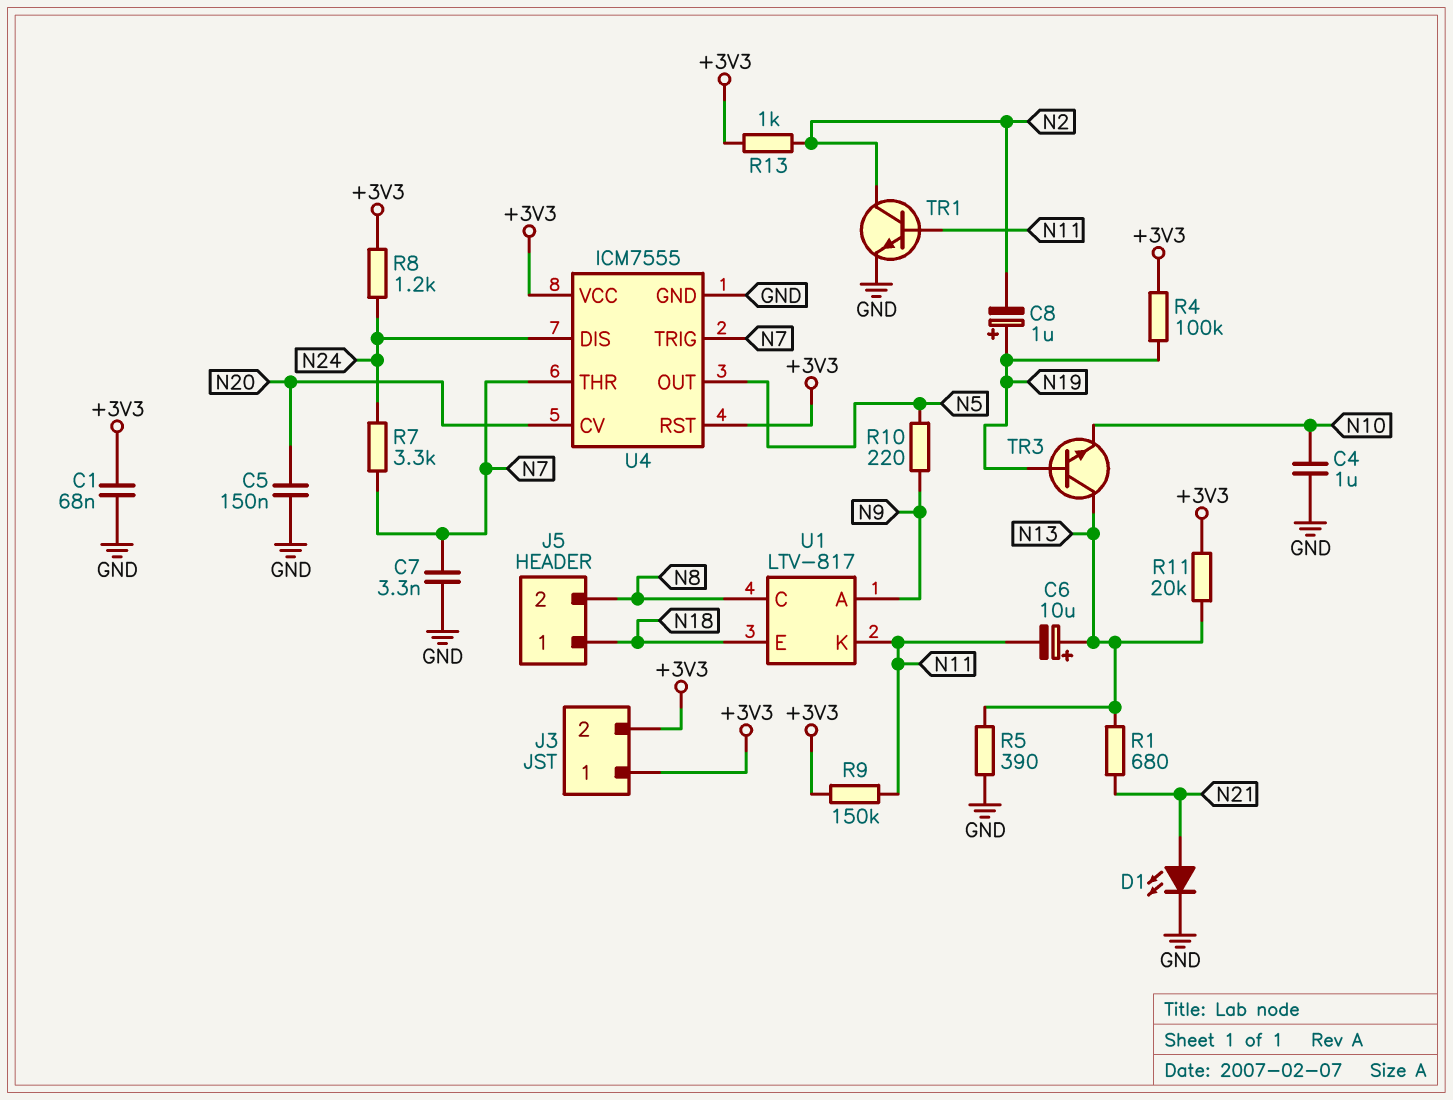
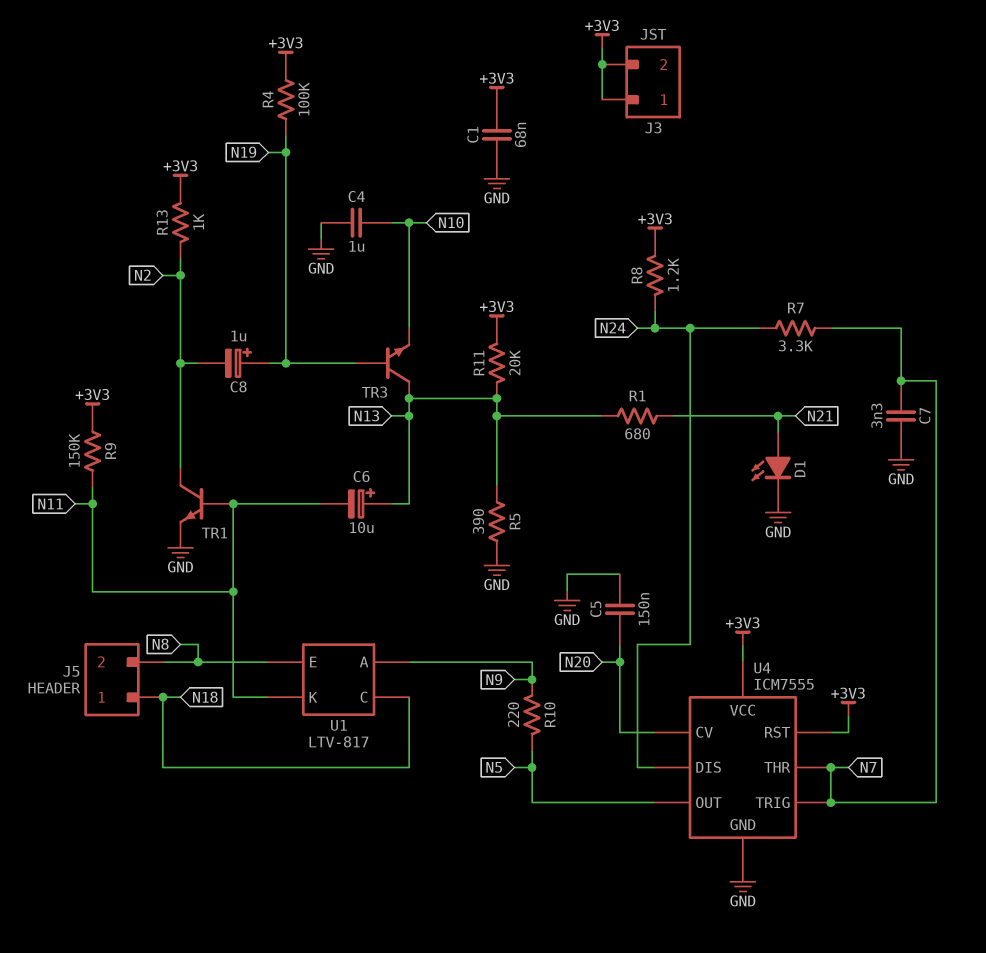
U1 pin C: N8 -> N18
U1 pin E: N18 -> N8

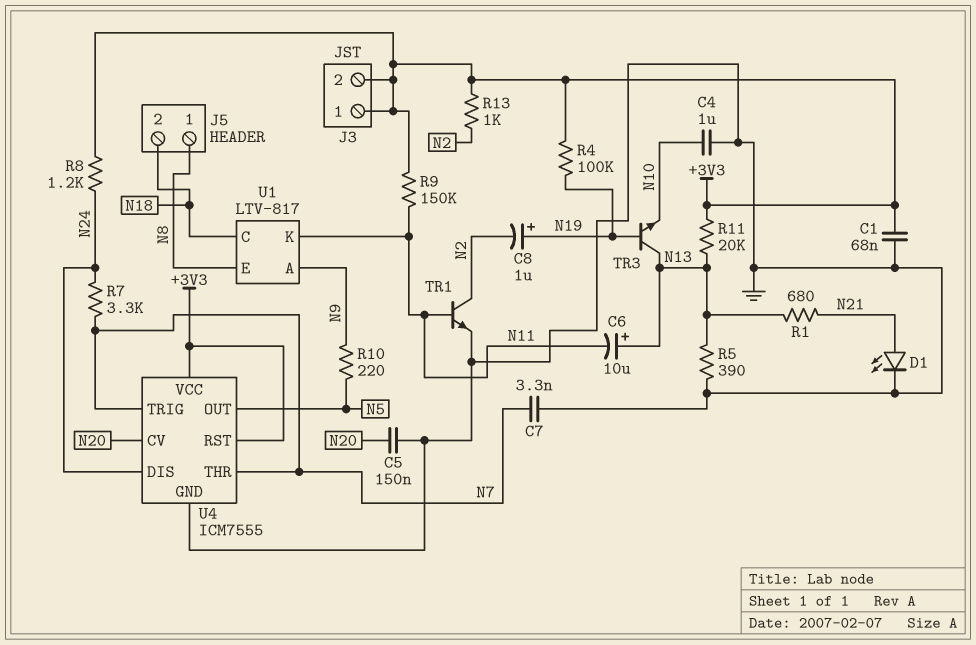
J5 pin 1: N18 -> N8
J5 pin 2: N8 -> N18

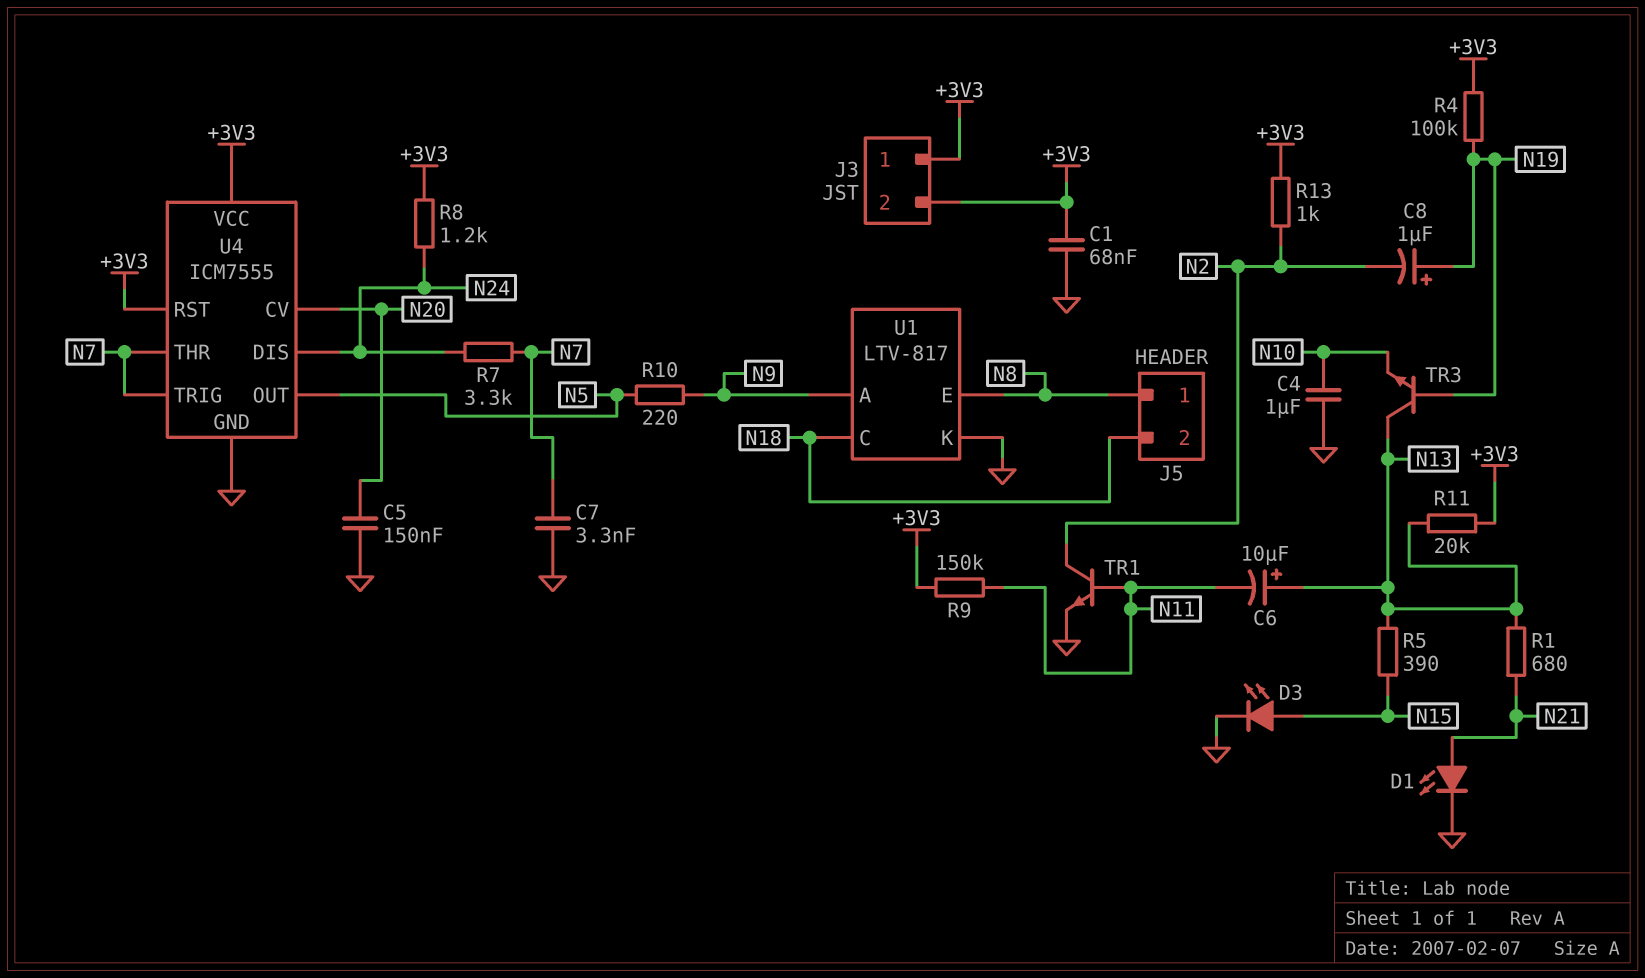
D3: none -> LED (A N15, K GND)
R5: 390 (GND, N13) -> 390 (N13, N15)
U1 pin K: N11 -> GND

